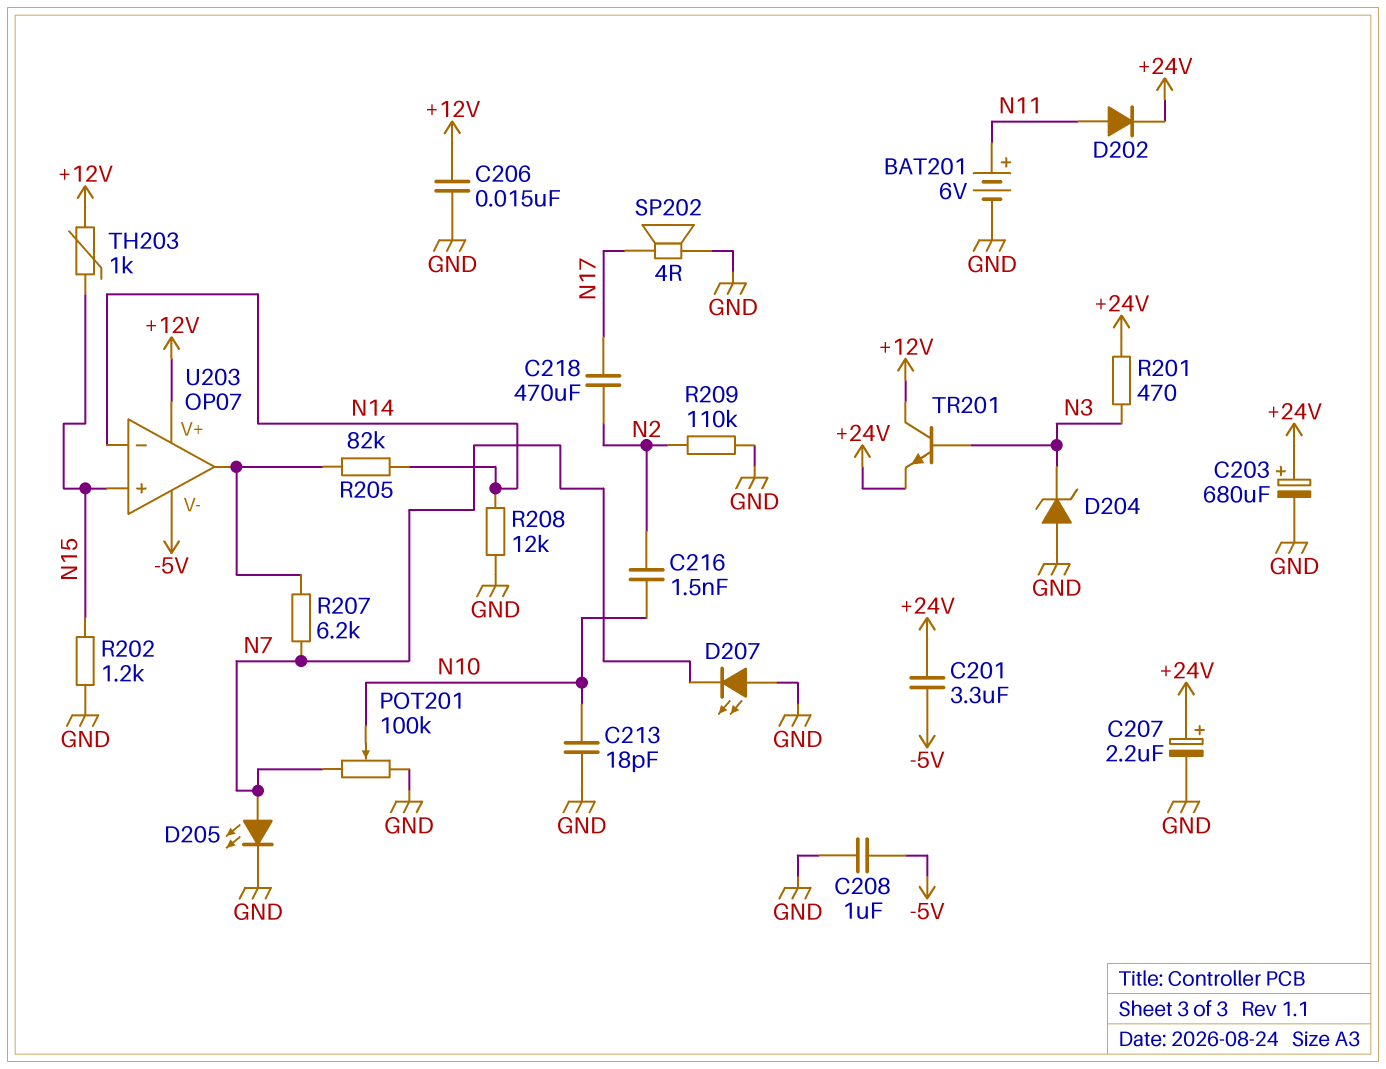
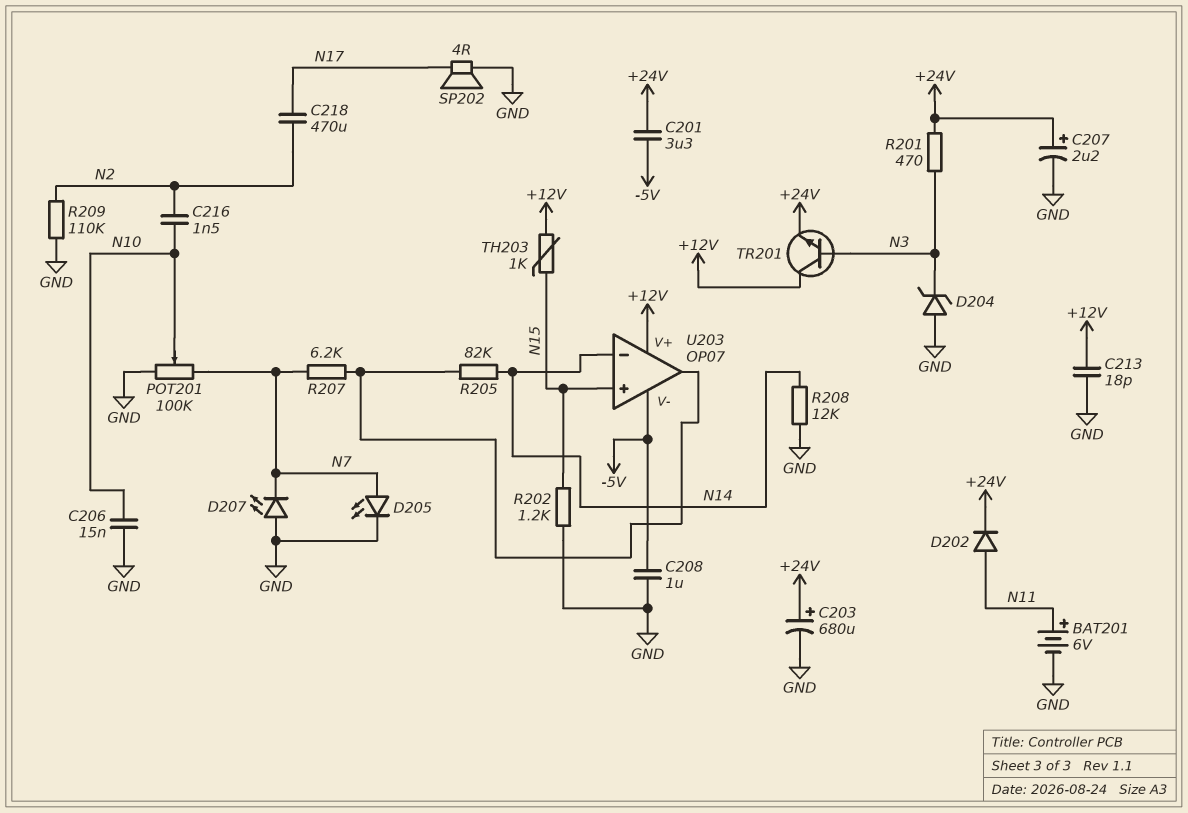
C206: 15nF (+12V, GND) -> 15nF (GND, N10)
C213: 18pF (GND, N10) -> 18pF (+12V, GND)

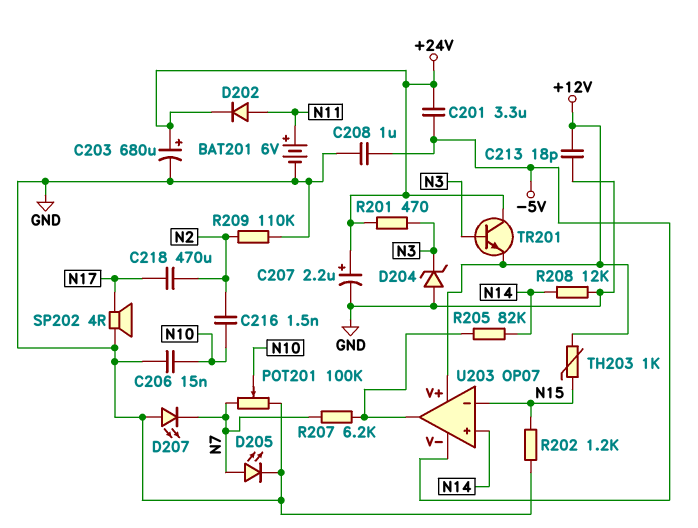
TR201: NPN (B N3, C +12V, E +24V) -> NPN (B N3, C +24V, E +12V)
U203 pin in+: N15 -> N14
U203 pin in-: N14 -> N15

